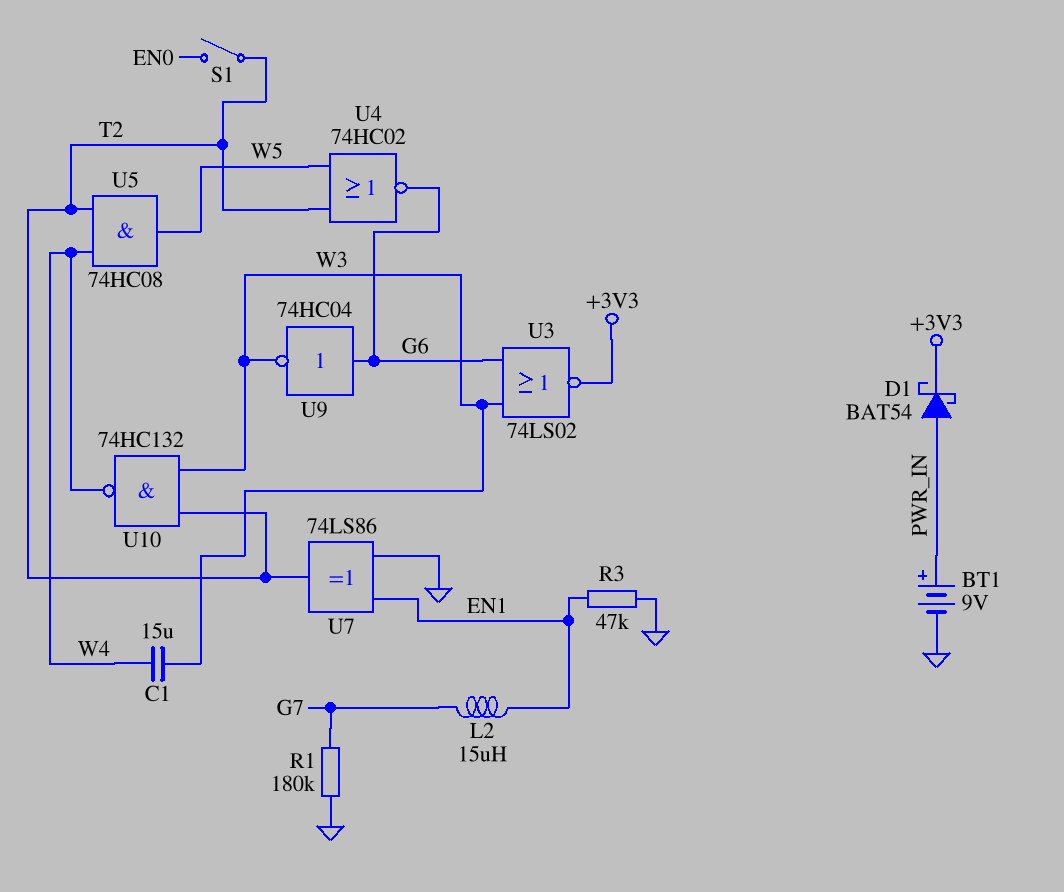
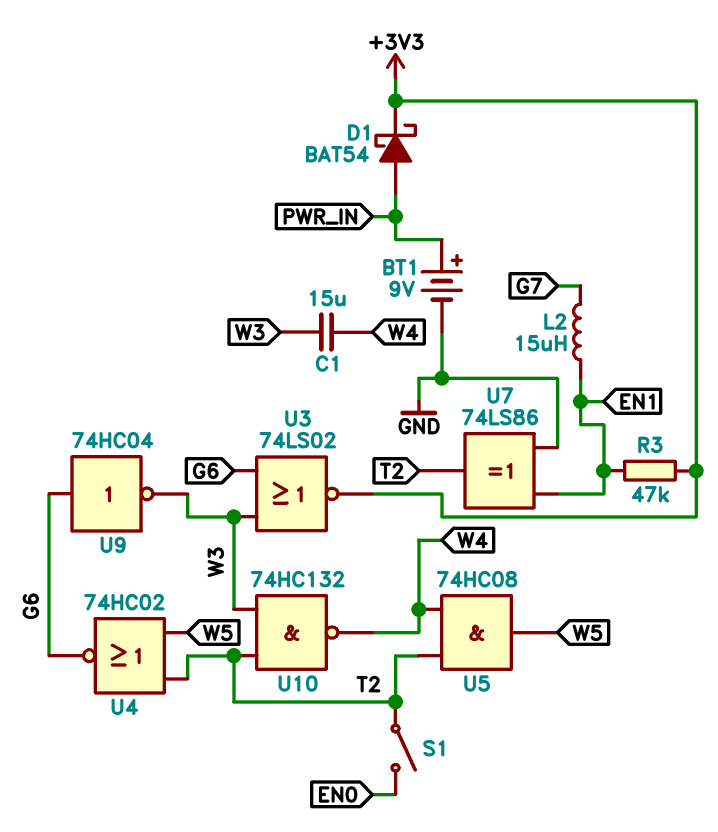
R1: 180k (G7, GND) -> none
R3: 47k (EN1, GND) -> 47k (+3V3, EN1)

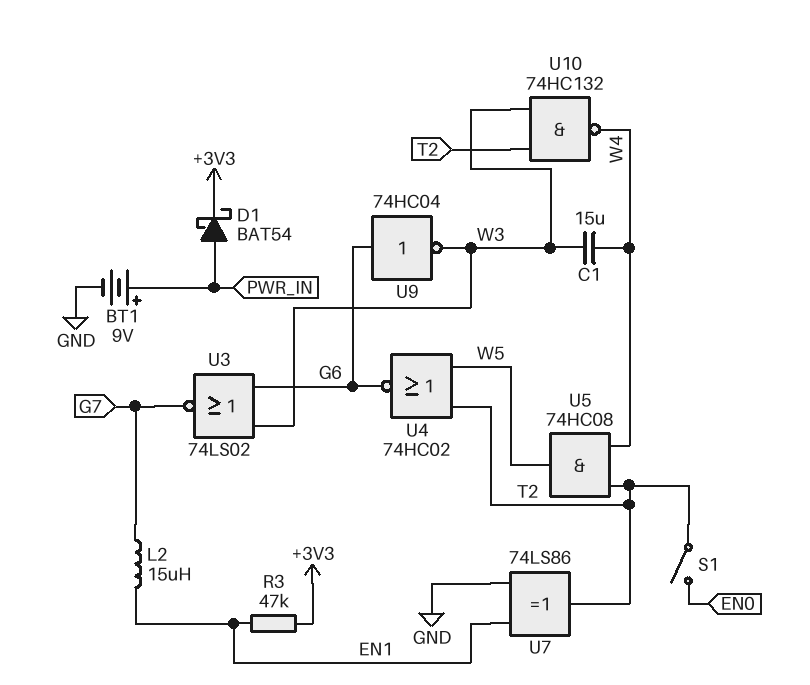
U3: NOR 74LS02 (in G6, in W3, out +3V3) -> NOR 74LS02 (in G6, in W3, out G7)

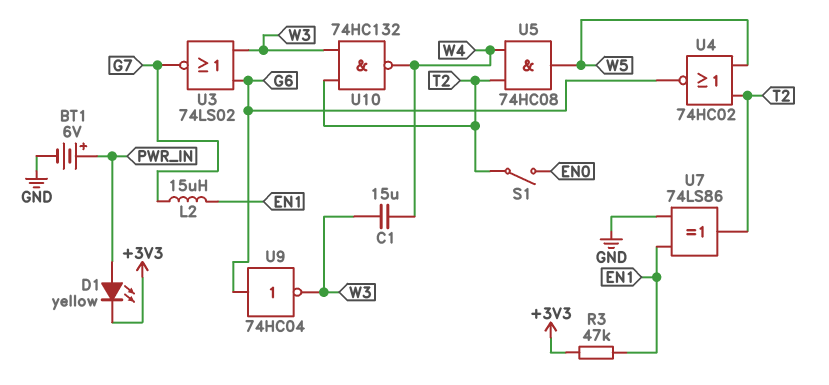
BT1: 9V (plus PWR_IN, minus GND) -> 6V (plus PWR_IN, minus GND)
D1: schottky BAT54 (A PWR_IN, K +3V3) -> LED yellow (A PWR_IN, K +3V3)

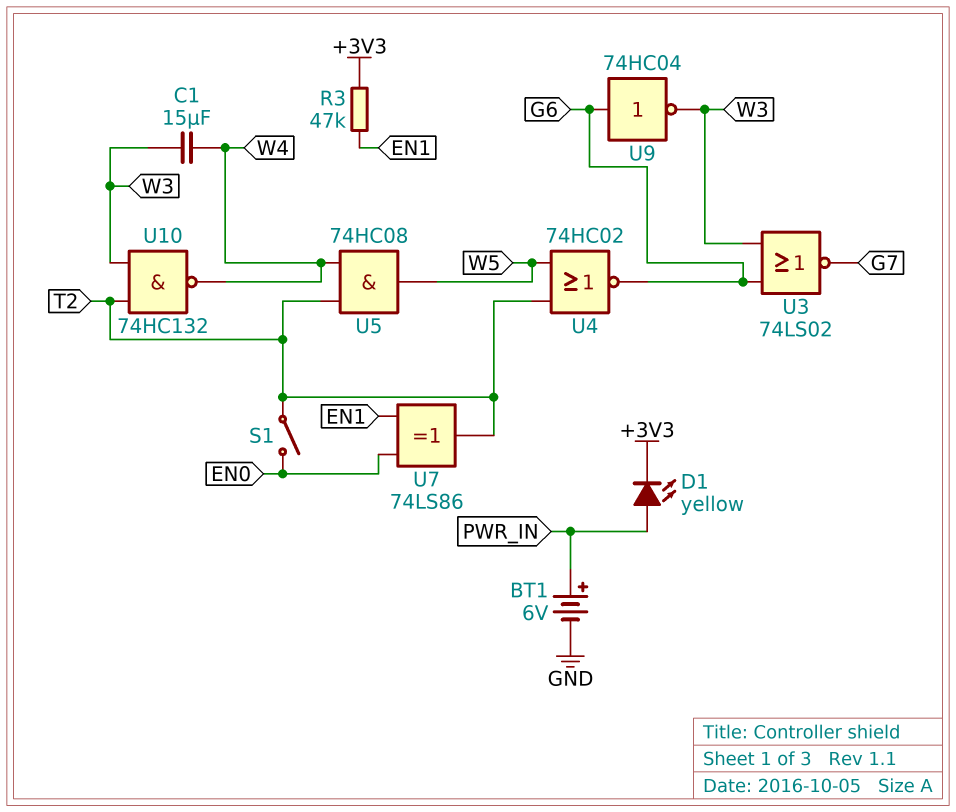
L2: 15uH (EN1, G7) -> none
U7: XOR 74LS86 (in EN1, in GND, out T2) -> XOR 74LS86 (in EN0, in EN1, out T2)

